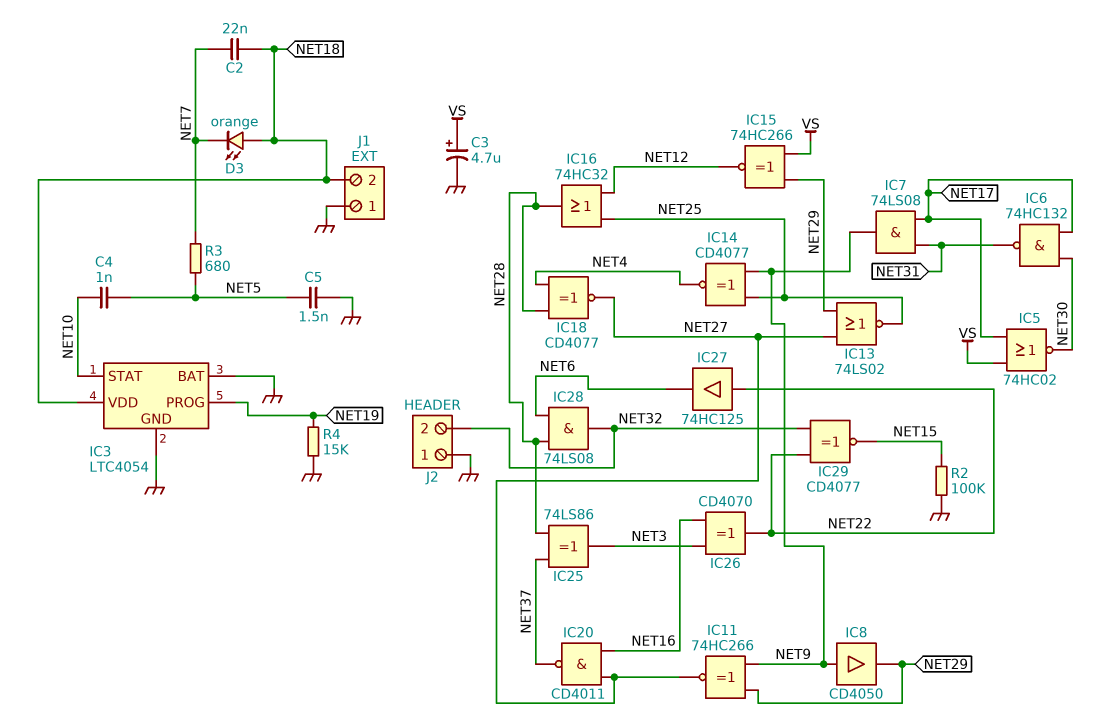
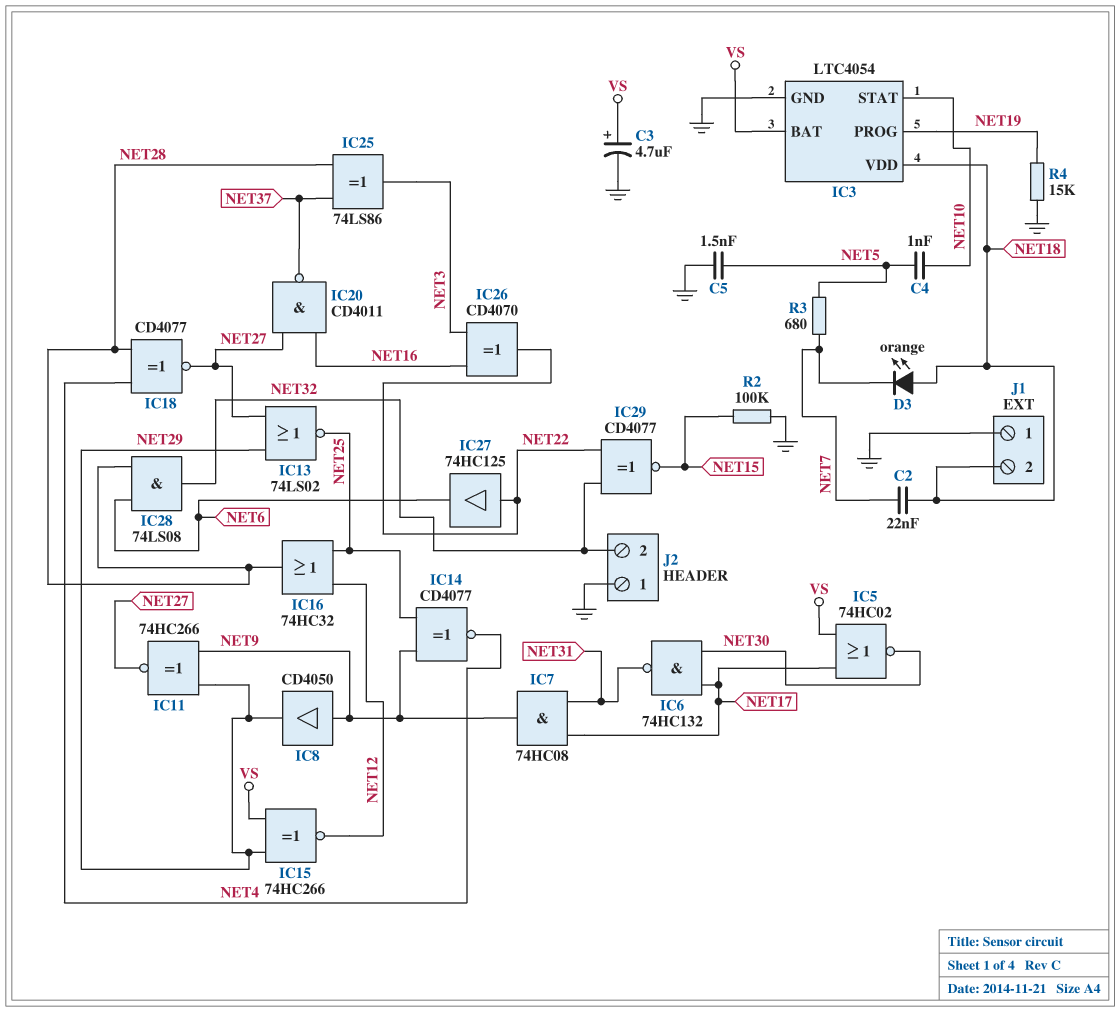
IC3 pin BAT: GND -> VS
IC7: AND 74LS08 (in NET17, in NET31, out NET9) -> AND 74HC08 (in NET17, in NET31, out NET9)

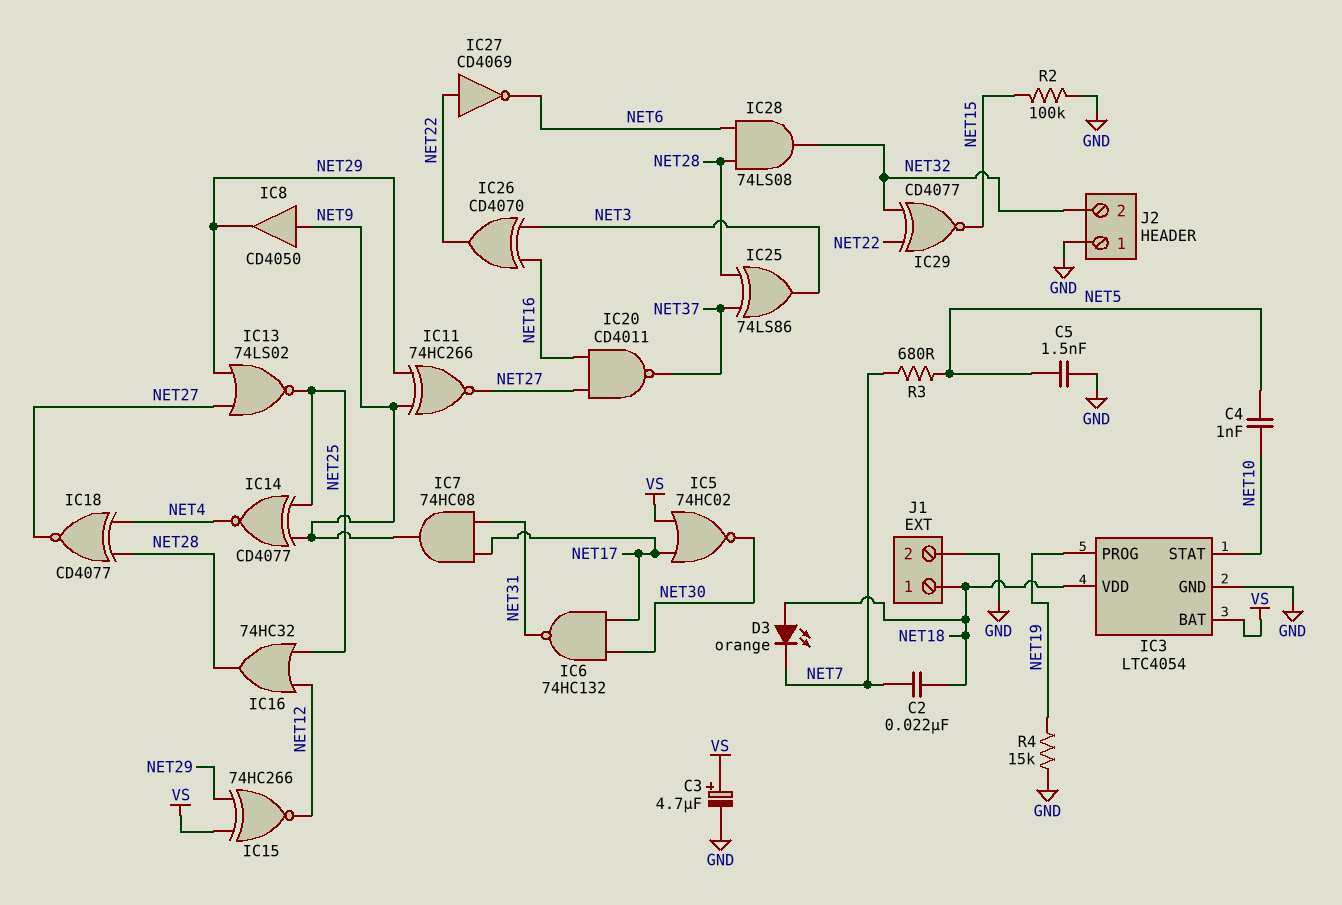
IC27: buffer 74HC125 (in NET22, out NET6) -> NOT CD4069 (in NET22, out NET6)
J1 pin 1: GND -> NET18
J1 pin 2: NET18 -> GND

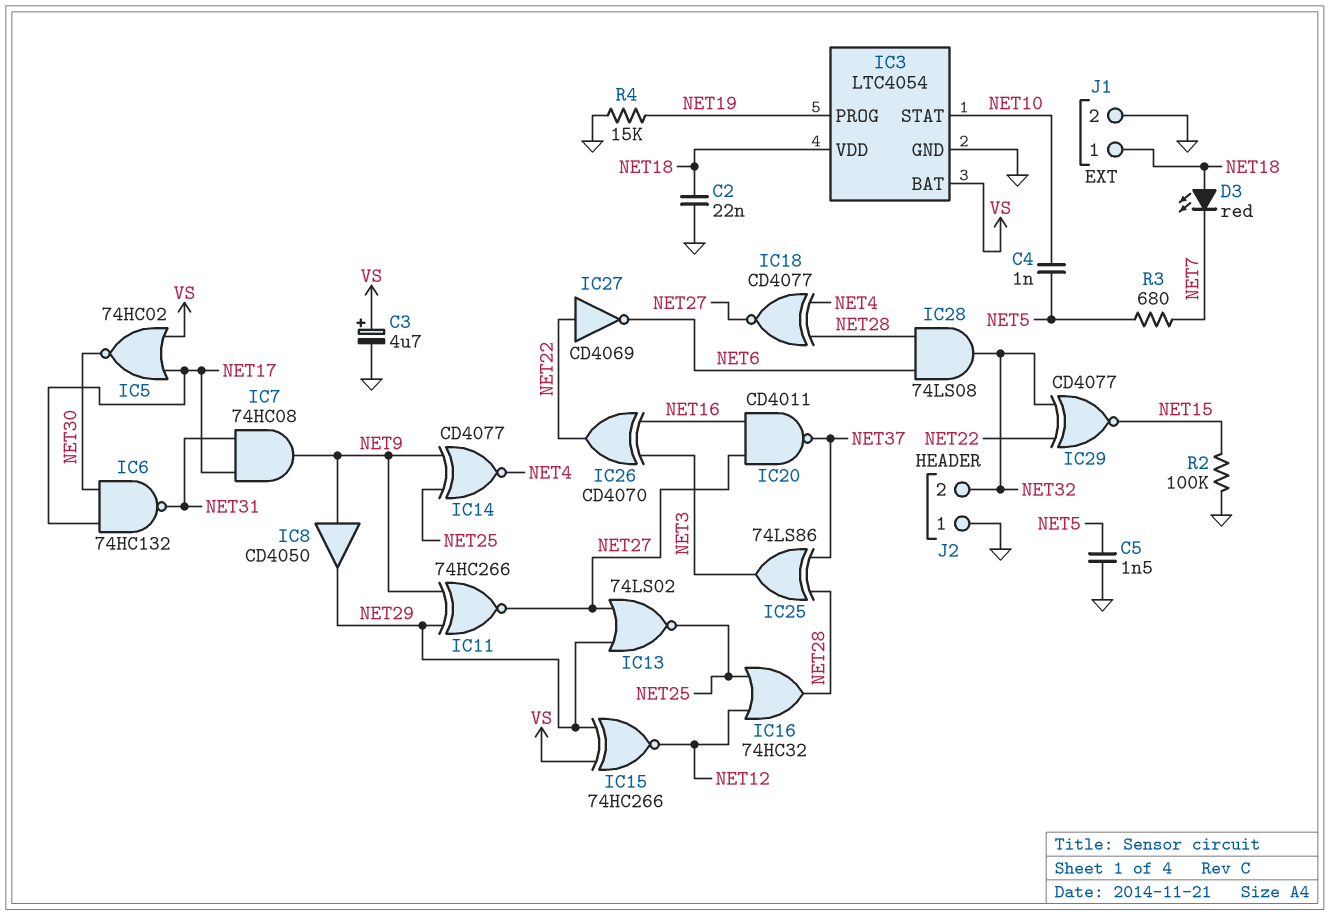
C2: 22nF (NET7, NET18) -> 22nF (GND, NET18)
D3: LED orange (A NET18, K NET7) -> LED red (A NET18, K NET7)

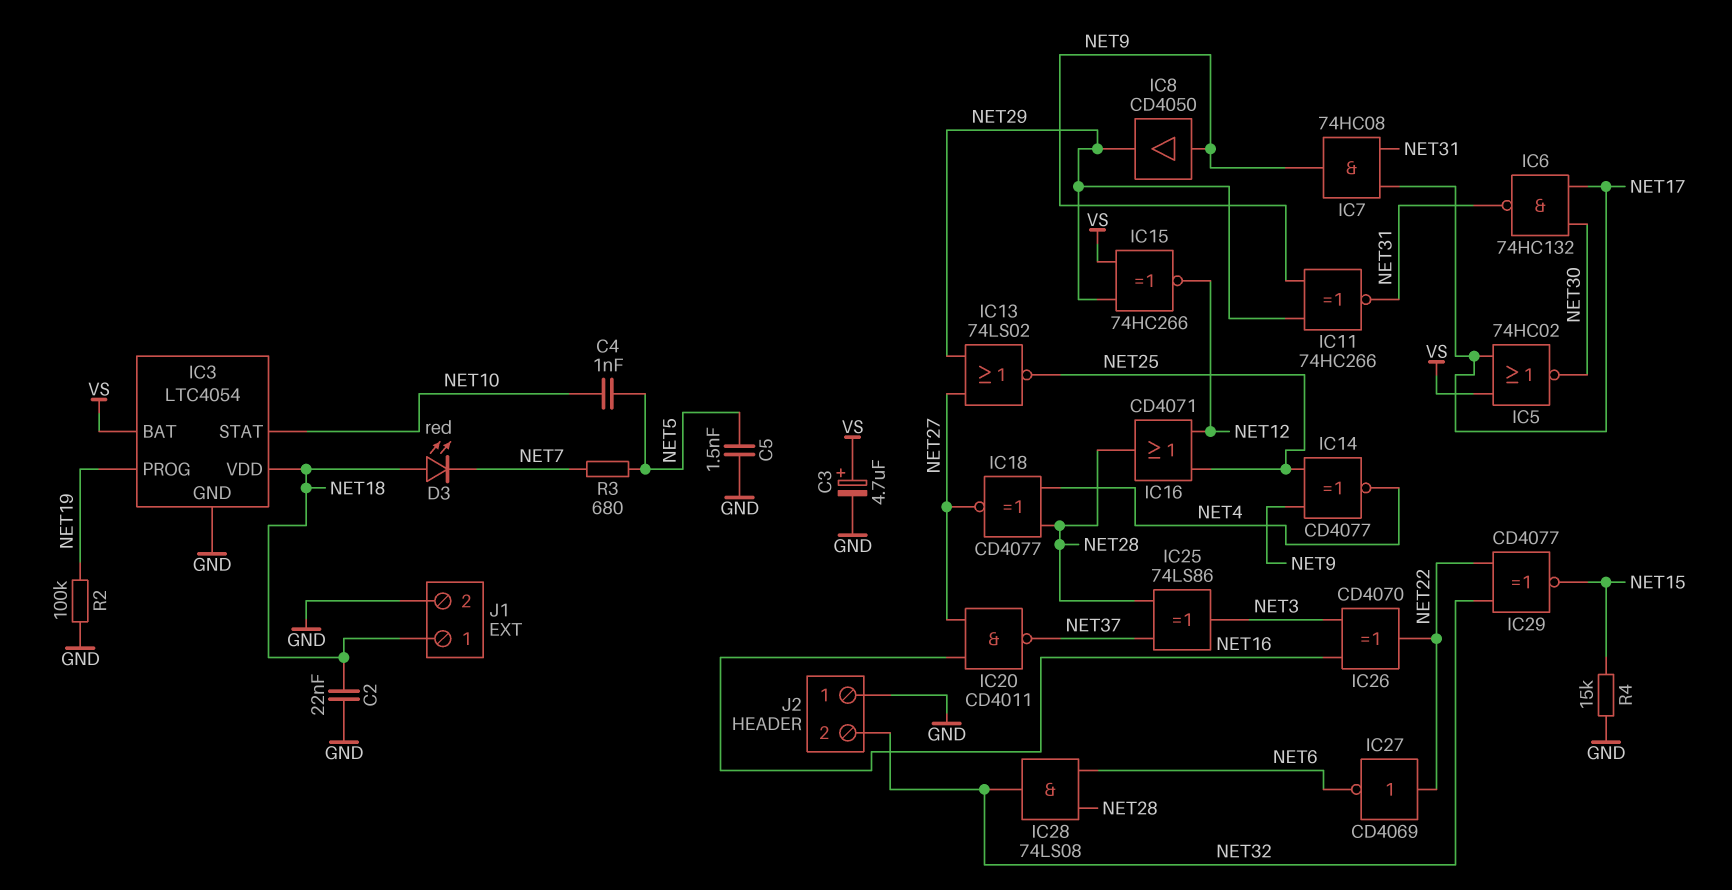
IC11: XNOR 74HC266 (in NET9, in NET29, out NET27) -> XNOR 74HC266 (in NET9, in NET29, out NET31)
IC16: OR 74HC32 (in NET12, in NET25, out NET28) -> OR CD4071 (in NET12, in NET25, out NET28)
R2: 100k (GND, NET15) -> 100k (GND, NET19)
R4: 15k (GND, NET19) -> 15k (GND, NET15)

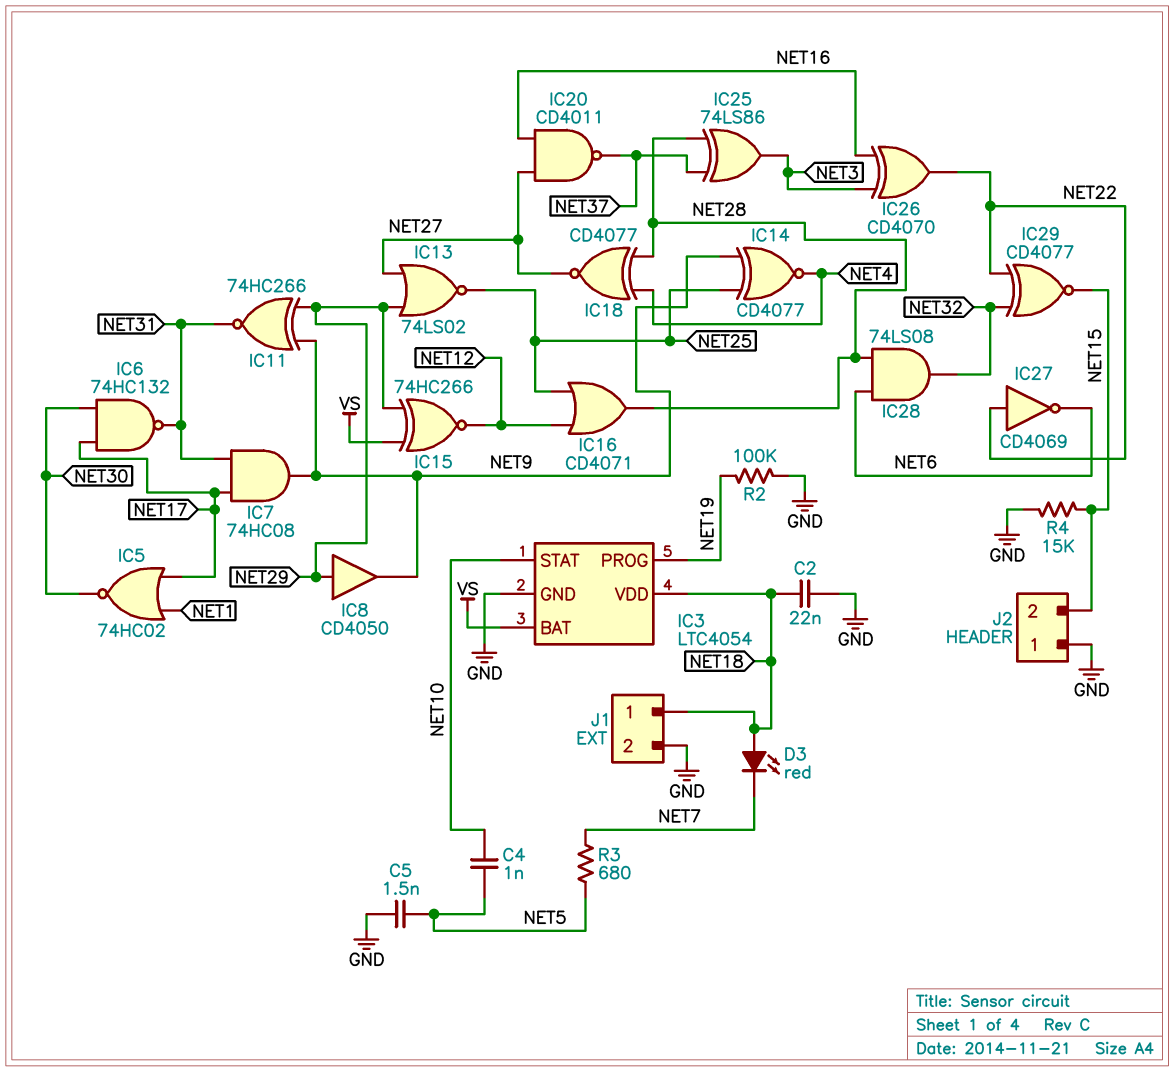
C3: 4.7uF (plus VS, minus GND) -> none
IC5: NOR 74HC02 (in NET17, in VS, out NET30) -> NOR 74HC02 (in NET1, in NET17, out NET30)
IC8: buffer CD4050 (in NET9, out NET29) -> buffer CD4050 (in NET29, out NET9)
J2 pin 2: NET32 -> NET15

